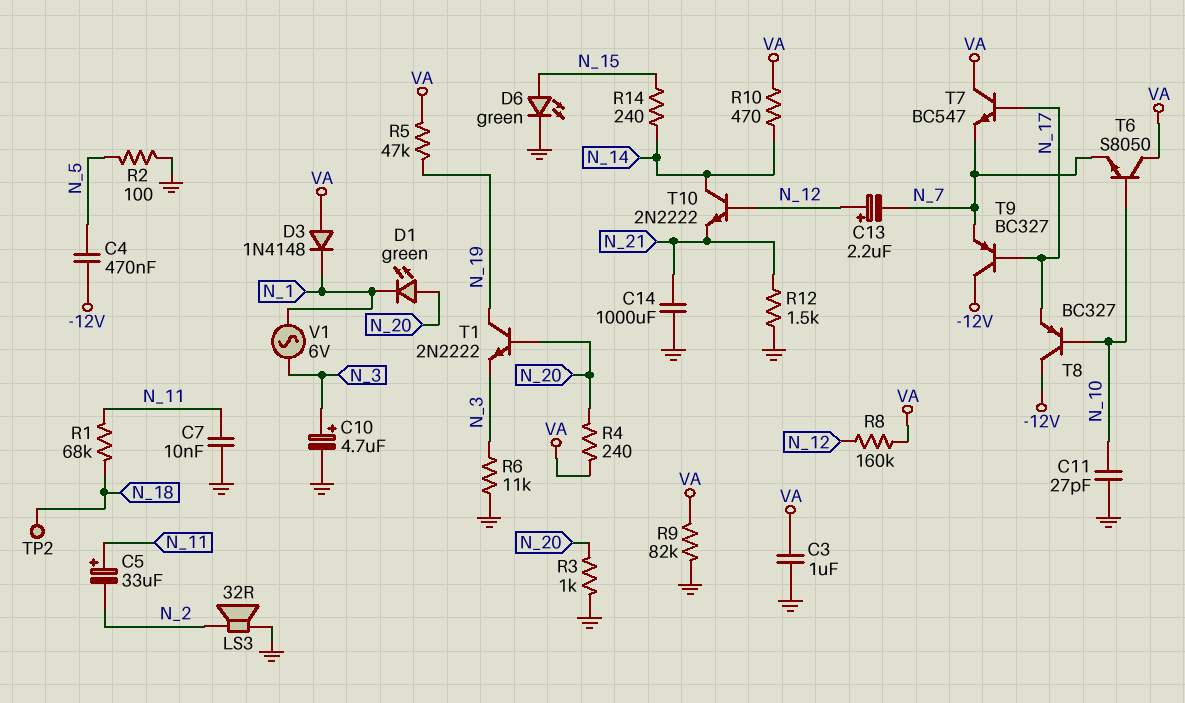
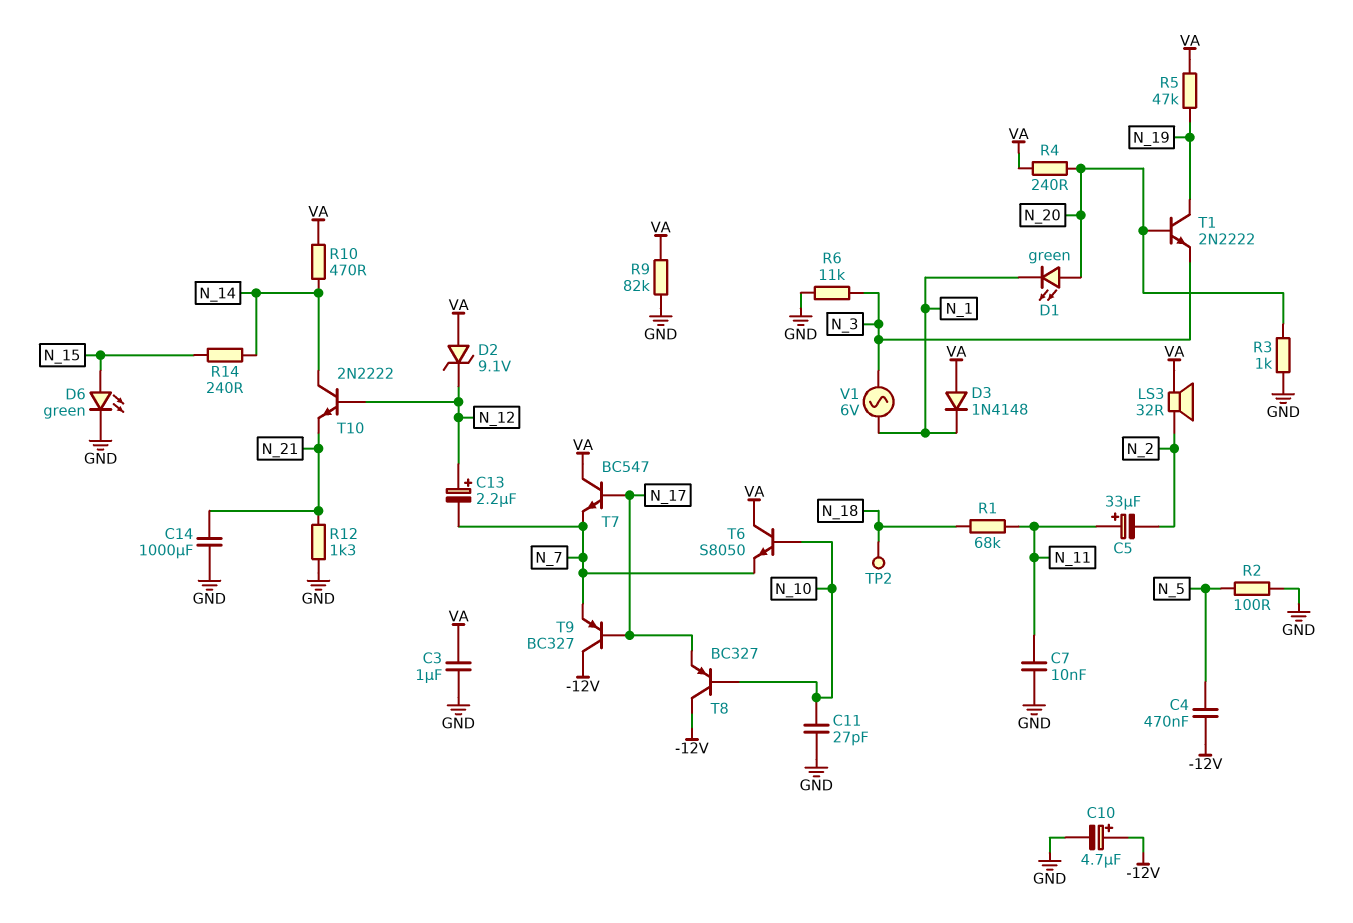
C10: 4.7uF (plus N_3, minus GND) -> 4.7uF (plus -12V, minus GND)
D2: none -> zener 9.1V (A VA, K N_12)
LS3: speaker 32R (GND, N_2) -> speaker 32R (N_2, VA)
R8: 160k (N_12, VA) -> none
R12: 1.5k (GND, N_21) -> 1.3k (GND, N_21)

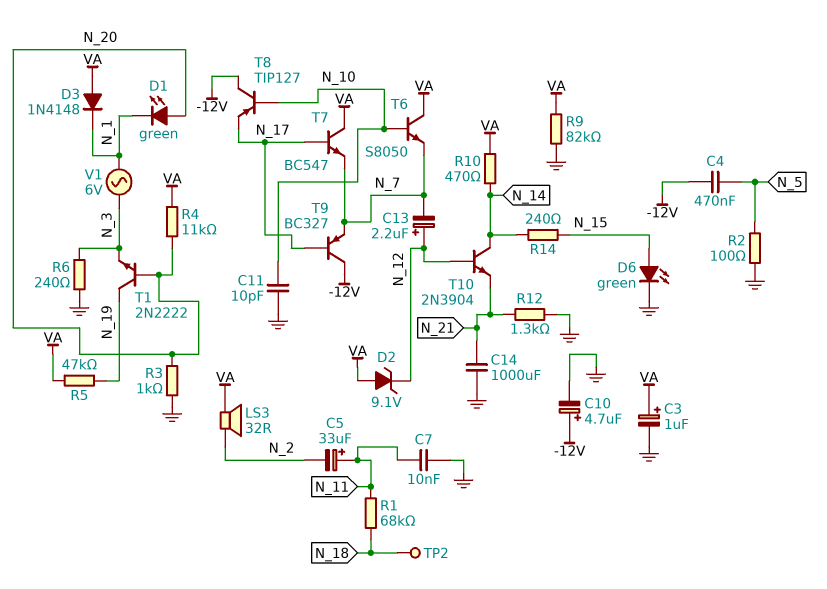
C3: 1uF (GND, VA) -> 1uF (plus VA, minus GND)
C11: 27pF (GND, N_10) -> 10pF (GND, N_10)
R4: 240 (N_20, VA) -> 11k (N_20, VA)
R6: 11k (GND, N_3) -> 240 (GND, N_3)
T8: PNP BC327 (B N_10, C -12V, E N_17) -> PNP TIP127 (B N_10, C -12V, E N_17)
T10: NPN 2N2222 (B N_12, C N_14, E N_21) -> NPN 2N3904 (B N_12, C N_14, E N_21)

